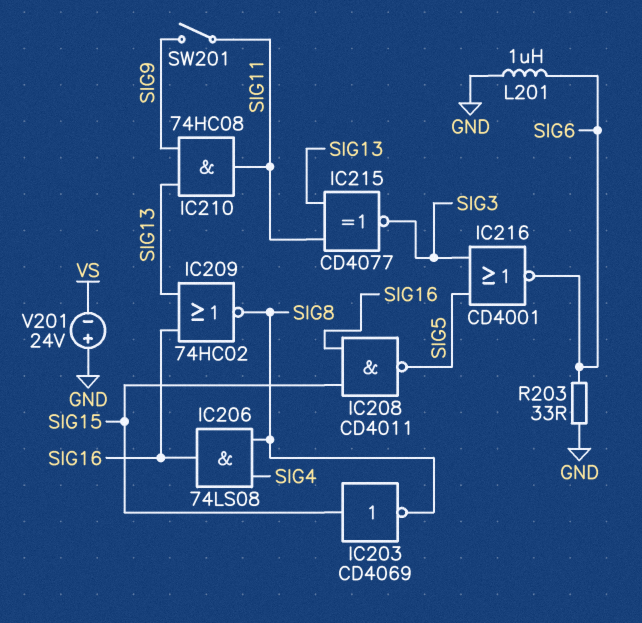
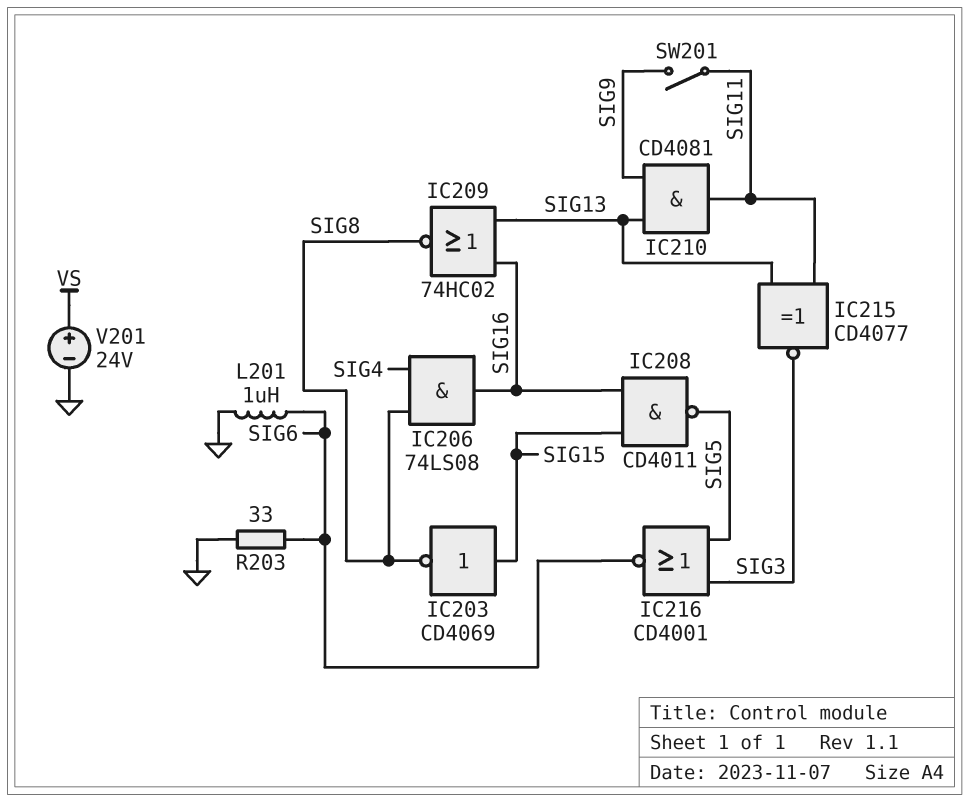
IC210: AND 74HC08 (in SIG9, in SIG13, out SIG11) -> AND CD4081 (in SIG9, in SIG13, out SIG11)
V201: 24V (plus GND, minus VS) -> 24V (plus VS, minus GND)

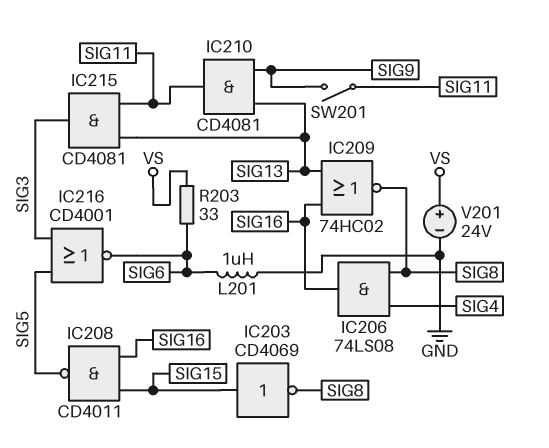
IC215: XNOR CD4077 (in SIG11, in SIG13, out SIG3) -> AND CD4081 (in SIG11, in SIG13, out SIG3)
R203: 33 (GND, SIG6) -> 33 (SIG6, VS)

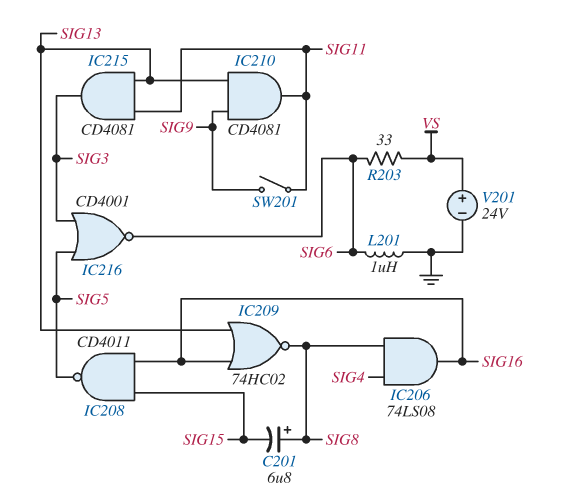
C201: none -> 6.8uF (plus SIG8, minus SIG15)
IC203: NOT CD4069 (in SIG15, out SIG8) -> none

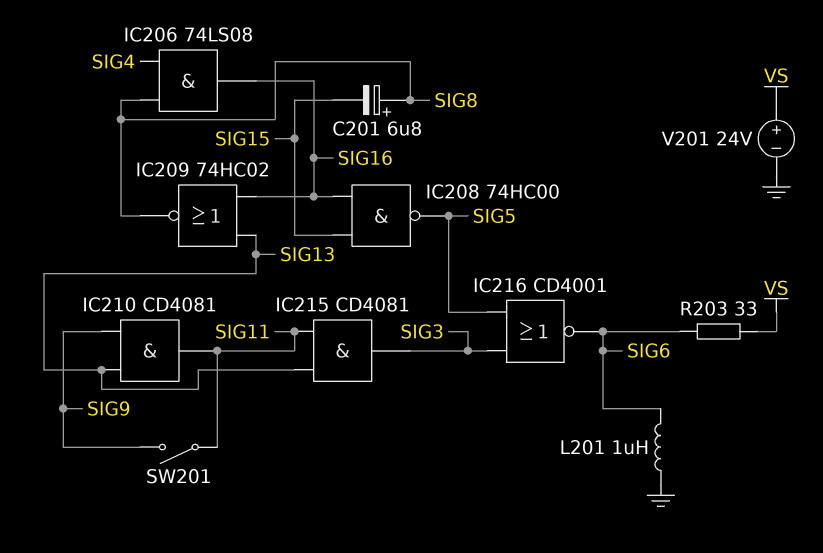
IC208: NAND CD4011 (in SIG15, in SIG16, out SIG5) -> NAND 74HC00 (in SIG15, in SIG16, out SIG5)

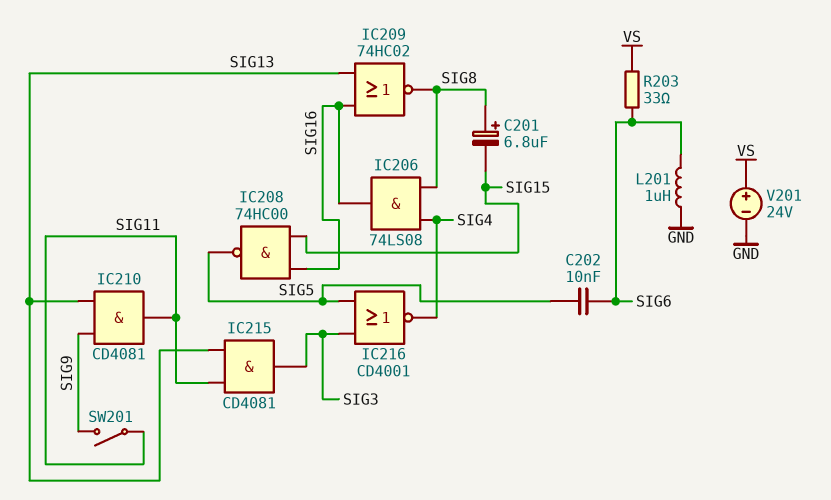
C202: none -> 10nF (SIG5, SIG6)
IC216: NOR CD4001 (in SIG3, in SIG5, out SIG6) -> NOR CD4001 (in SIG3, in SIG5, out SIG4)

